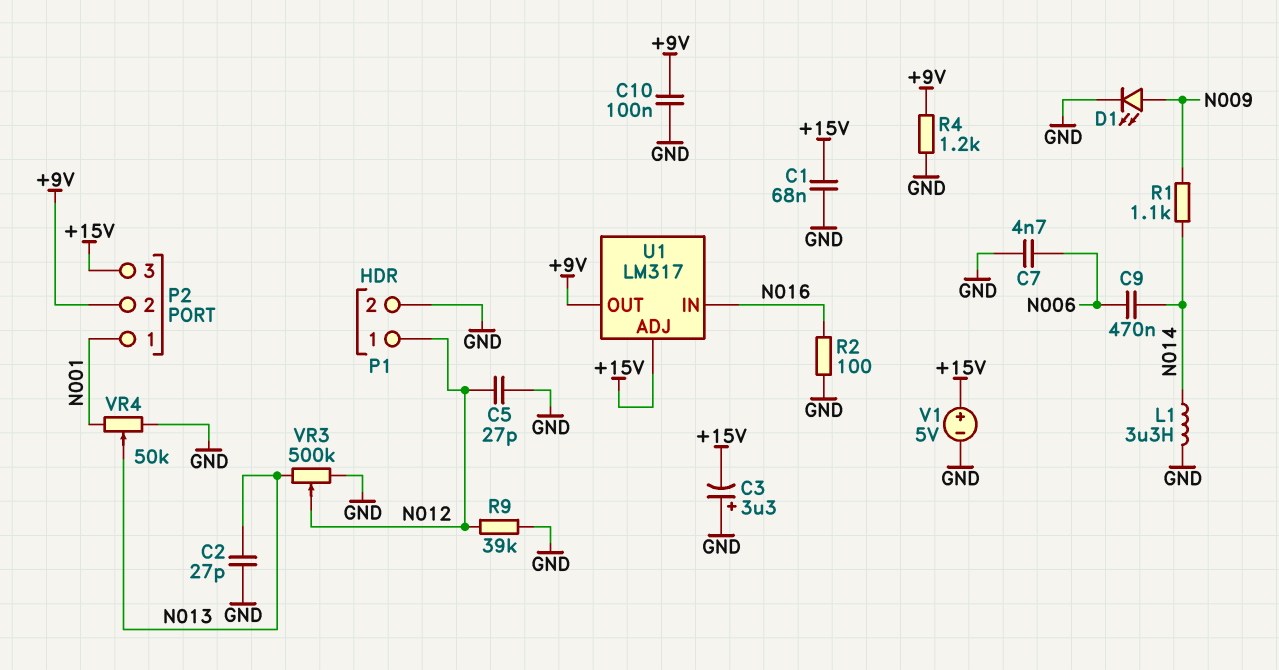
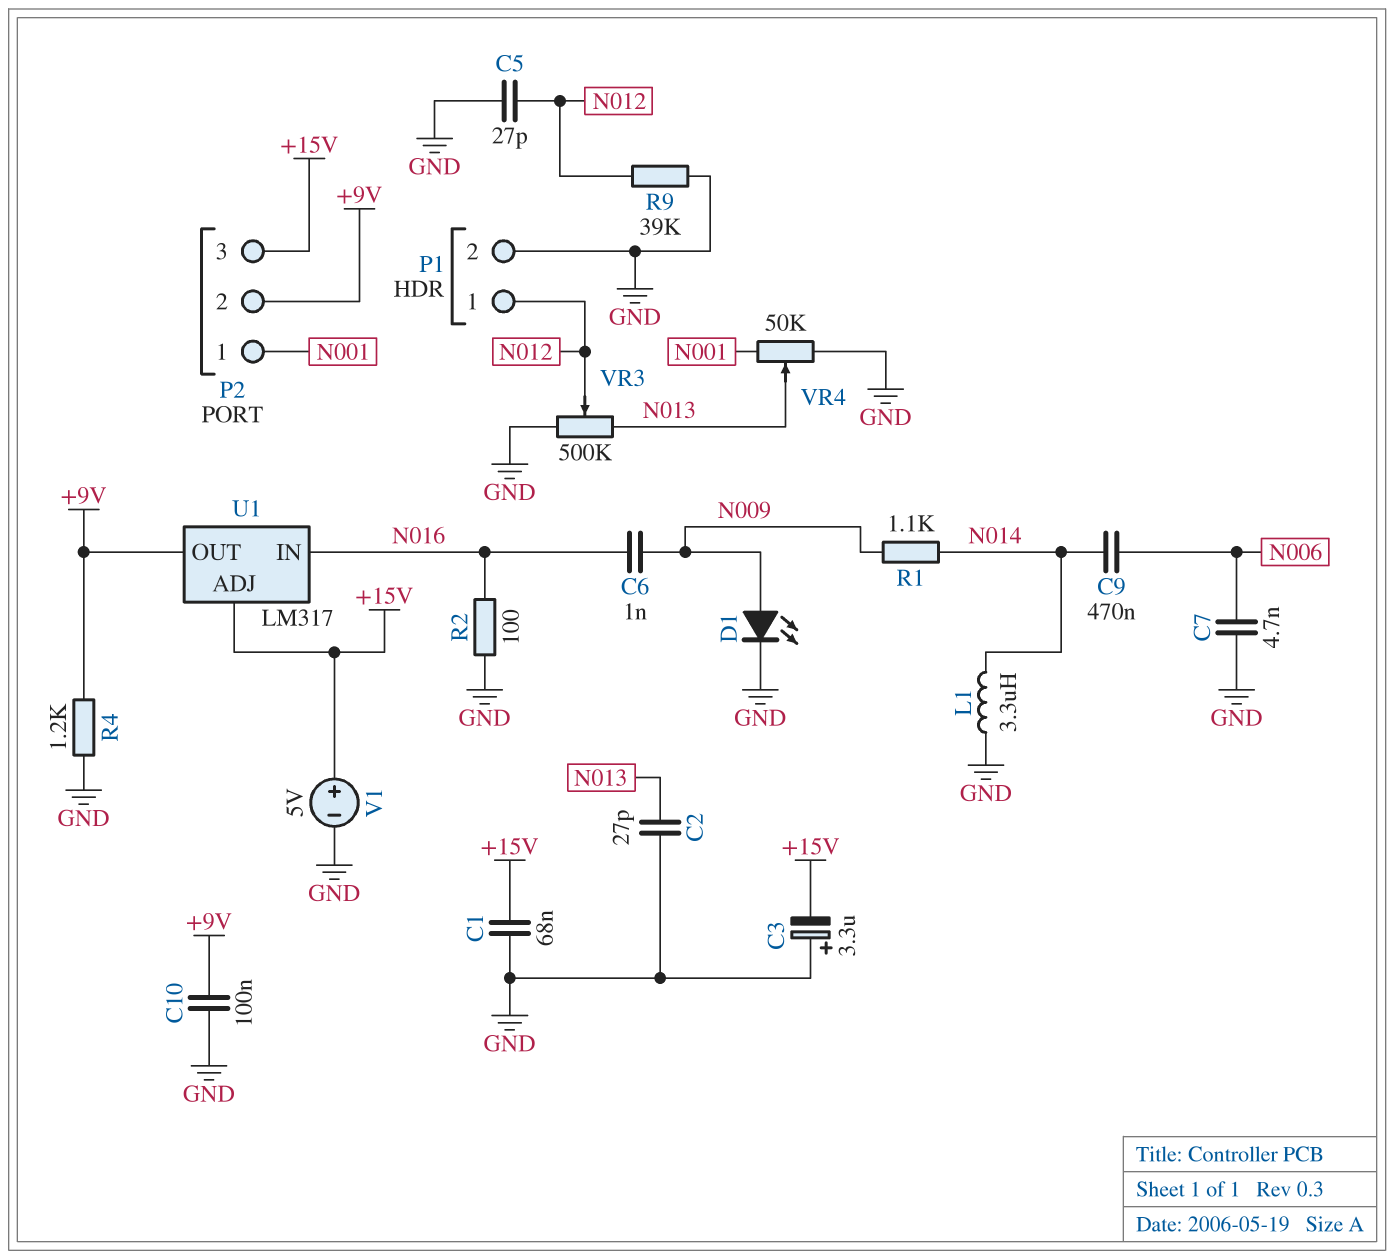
C6: none -> 1nF (N009, N016)

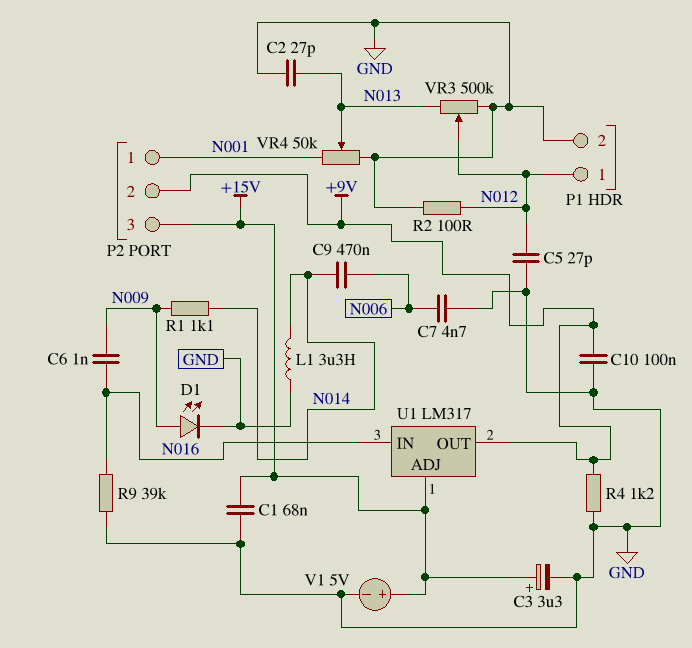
C3: 3.3uF (plus GND, minus +15V) -> 3.3uF (plus +15V, minus GND)
R2: 100 (GND, N016) -> 100 (GND, N012)
R9: 39k (GND, N012) -> 39k (GND, N016)

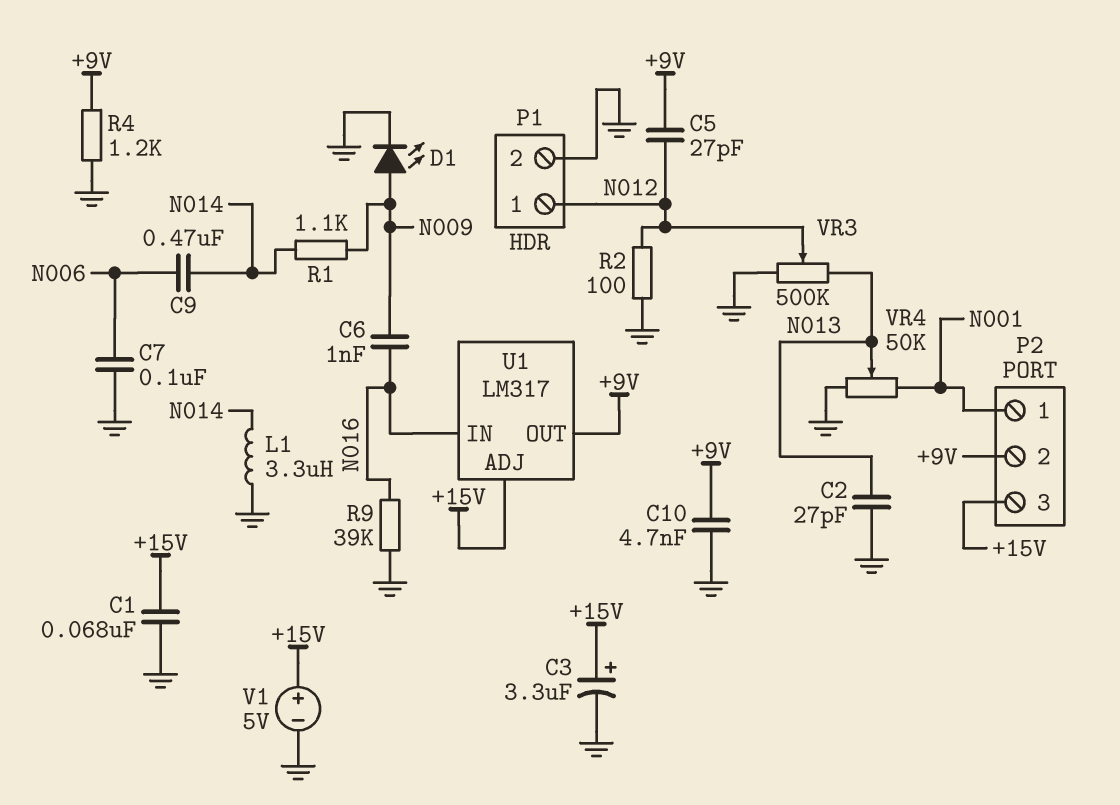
C5: 27pF (GND, N012) -> 27pF (+9V, N012)
C7: 4.7nF (GND, N006) -> 100nF (GND, N006)
C10: 100nF (+9V, GND) -> 4.7nF (+9V, GND)

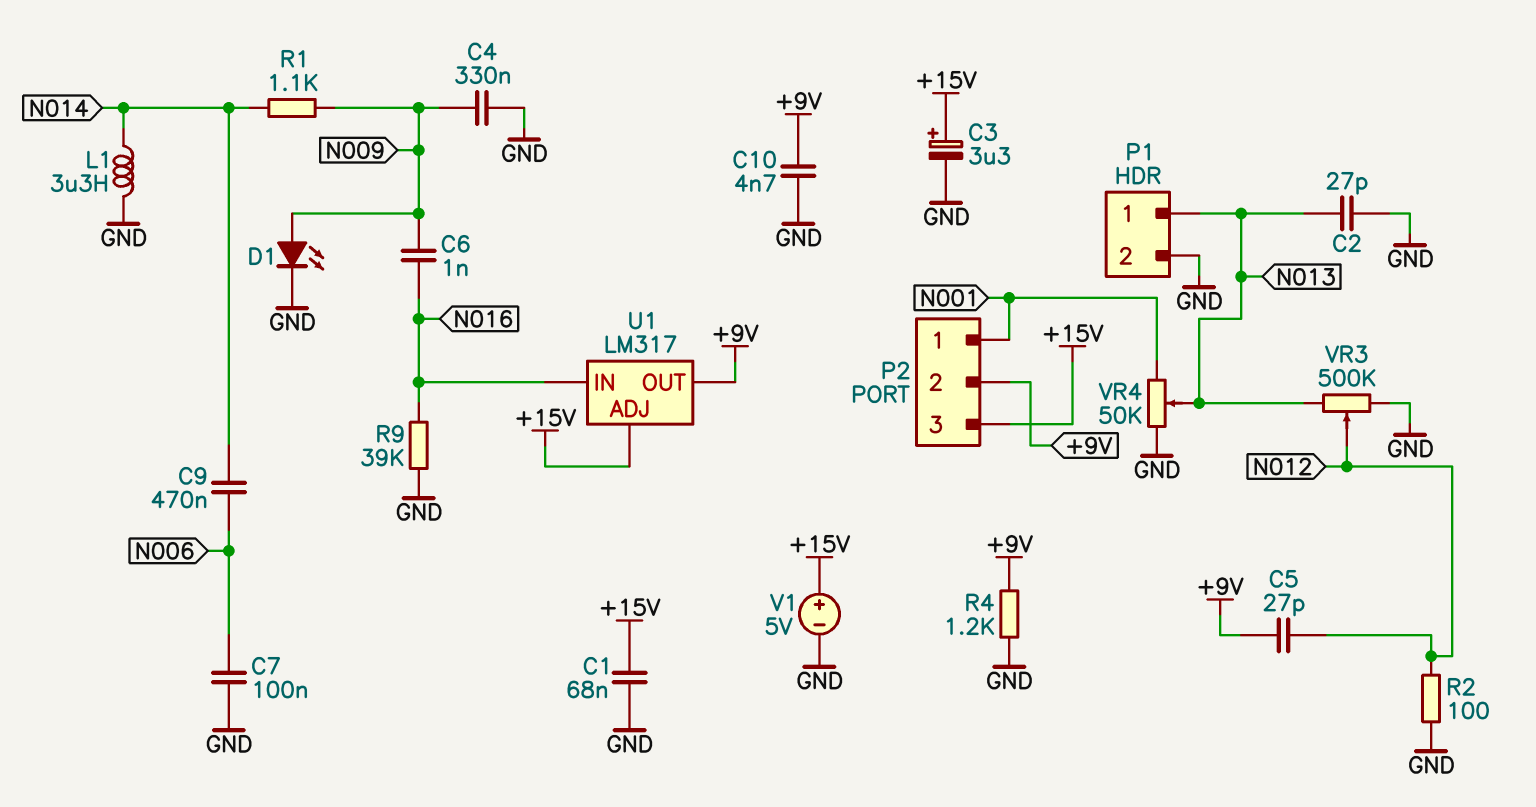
C4: none -> 330nF (GND, N009)
P1 pin 1: N012 -> N013

